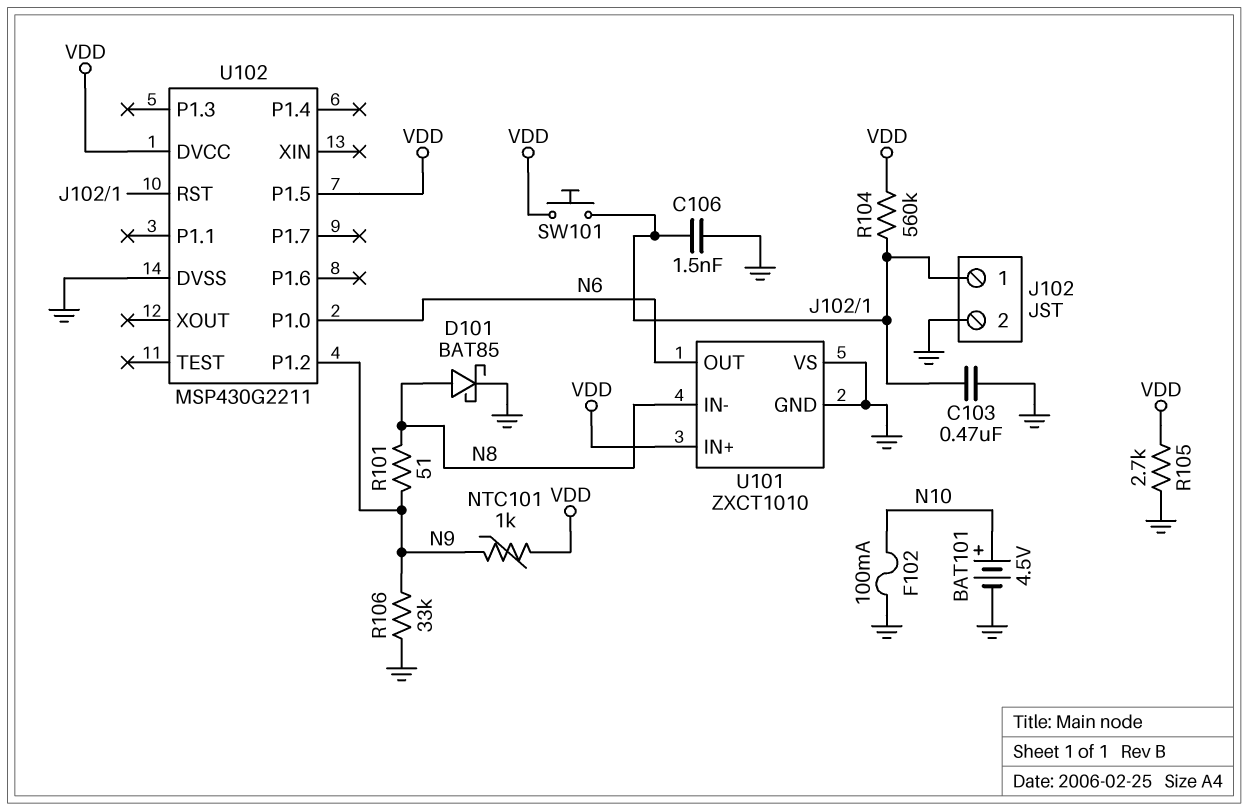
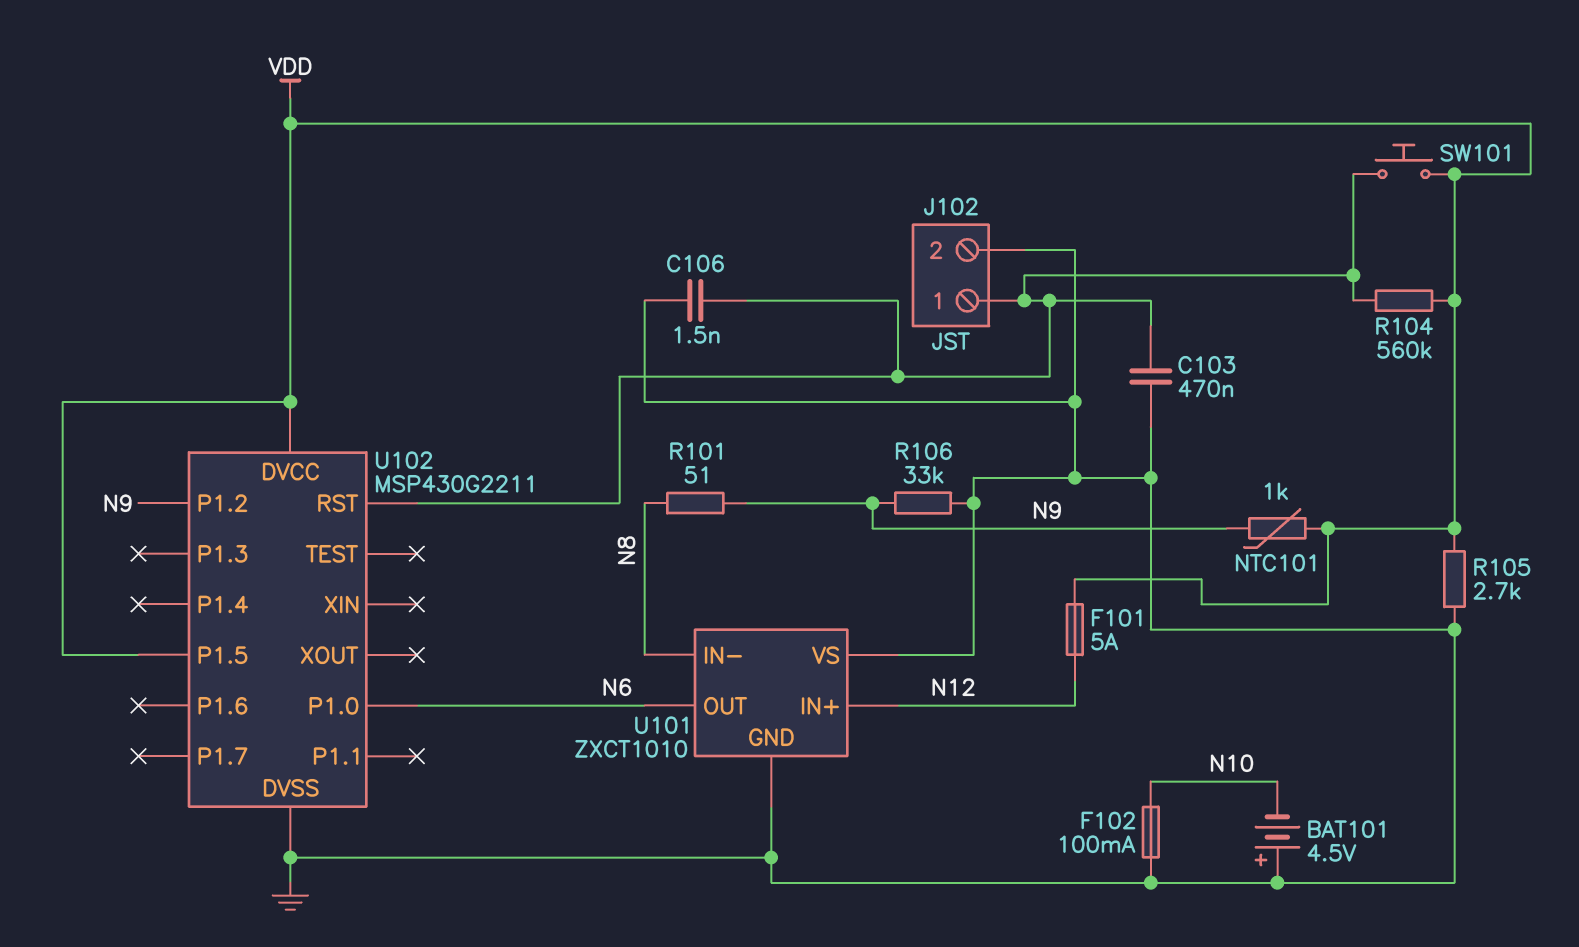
BAT101: 4.5V (plus N10, minus GND) -> 4.5V (plus GND, minus N10)
D101: schottky BAT85 (A N8, K GND) -> none
F101: none -> 5A (N12, VDD)
U101 pin IN+: VDD -> N12

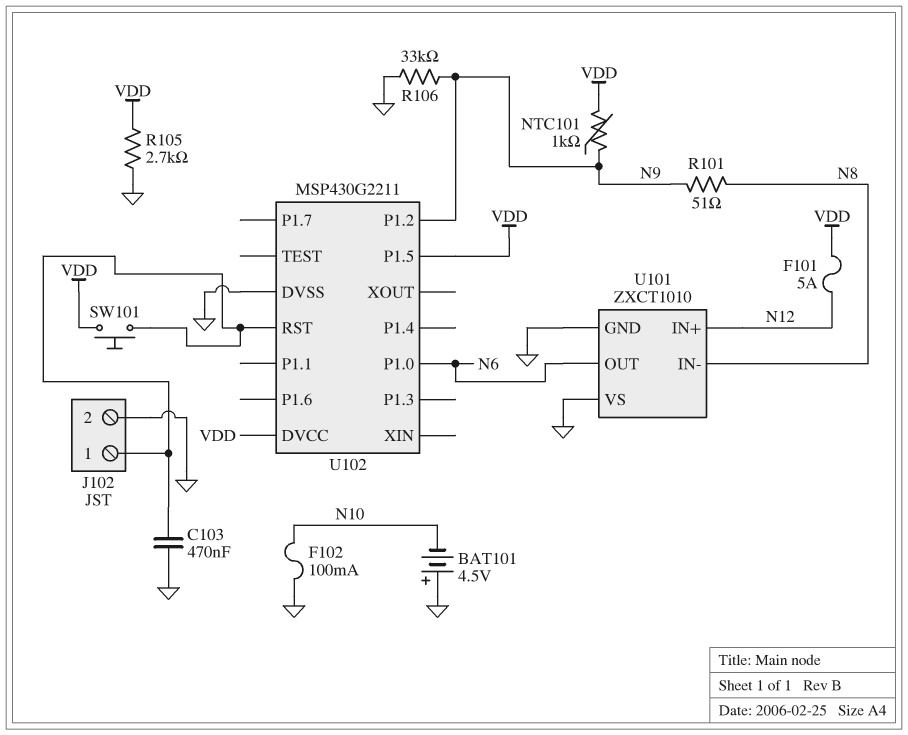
C106: 1.5nF (GND, J102/1) -> none
R104: 560k (J102/1, VDD) -> none

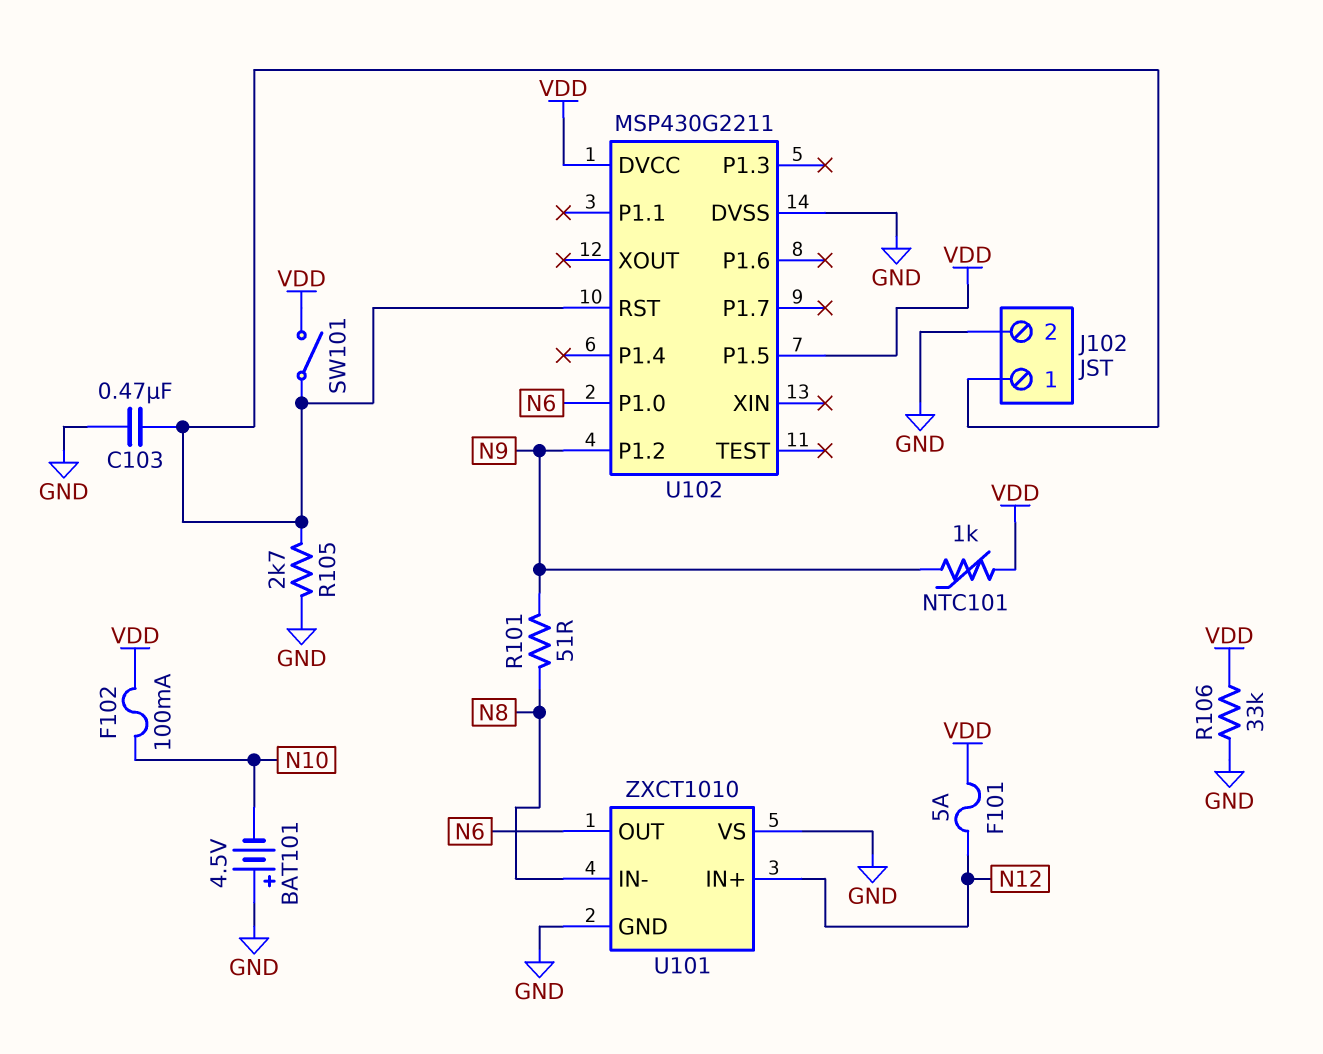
F102: 100mA (GND, N10) -> 100mA (N10, VDD)
R105: 2.7k (GND, VDD) -> 2.7k (GND, J102/1)
R106: 33k (GND, N9) -> 33k (GND, VDD)
SW101: button (J102/1, VDD) -> switch (J102/1, VDD)

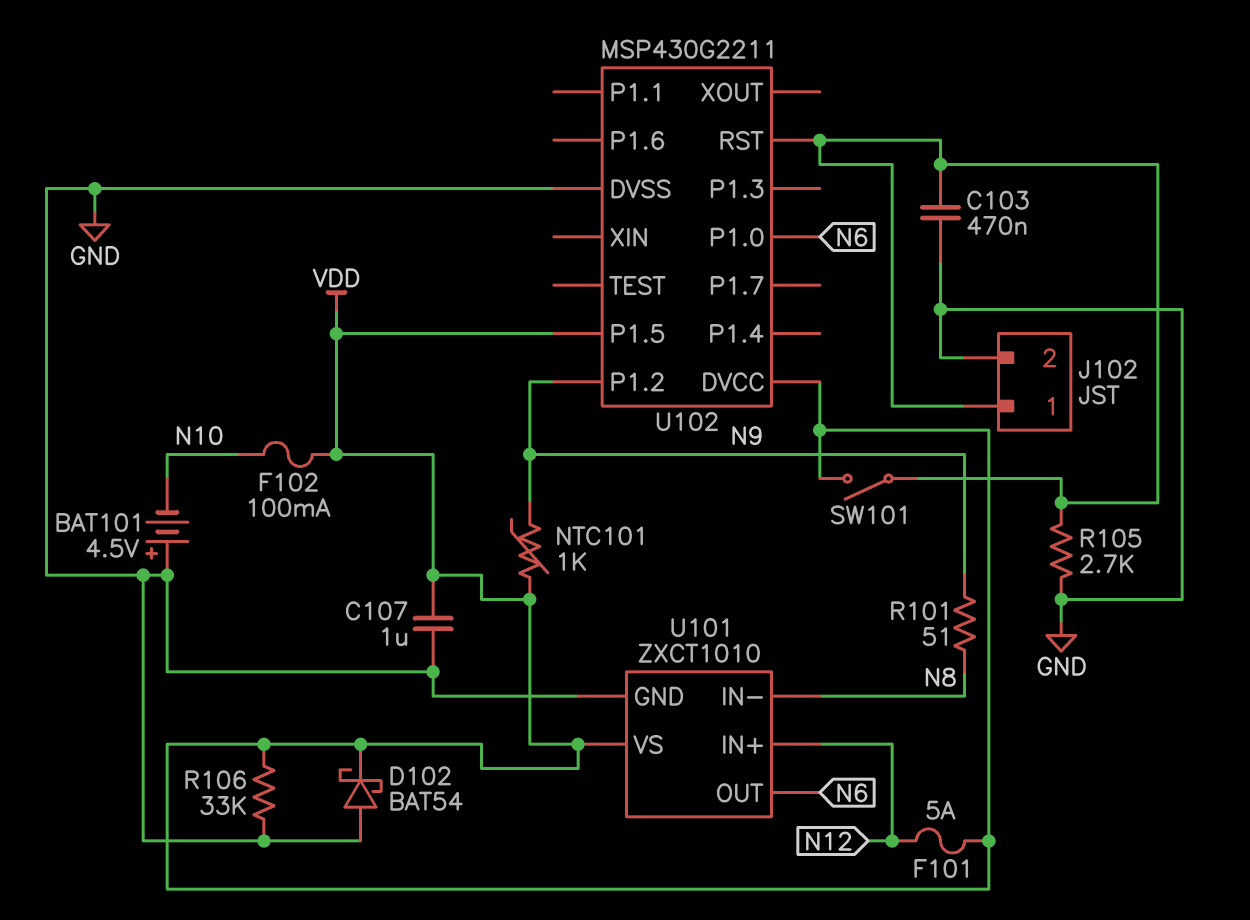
C107: none -> 1uF (GND, VDD)
D102: none -> schottky BAT54 (A GND, K VDD)
U101 pin VS: GND -> VDD

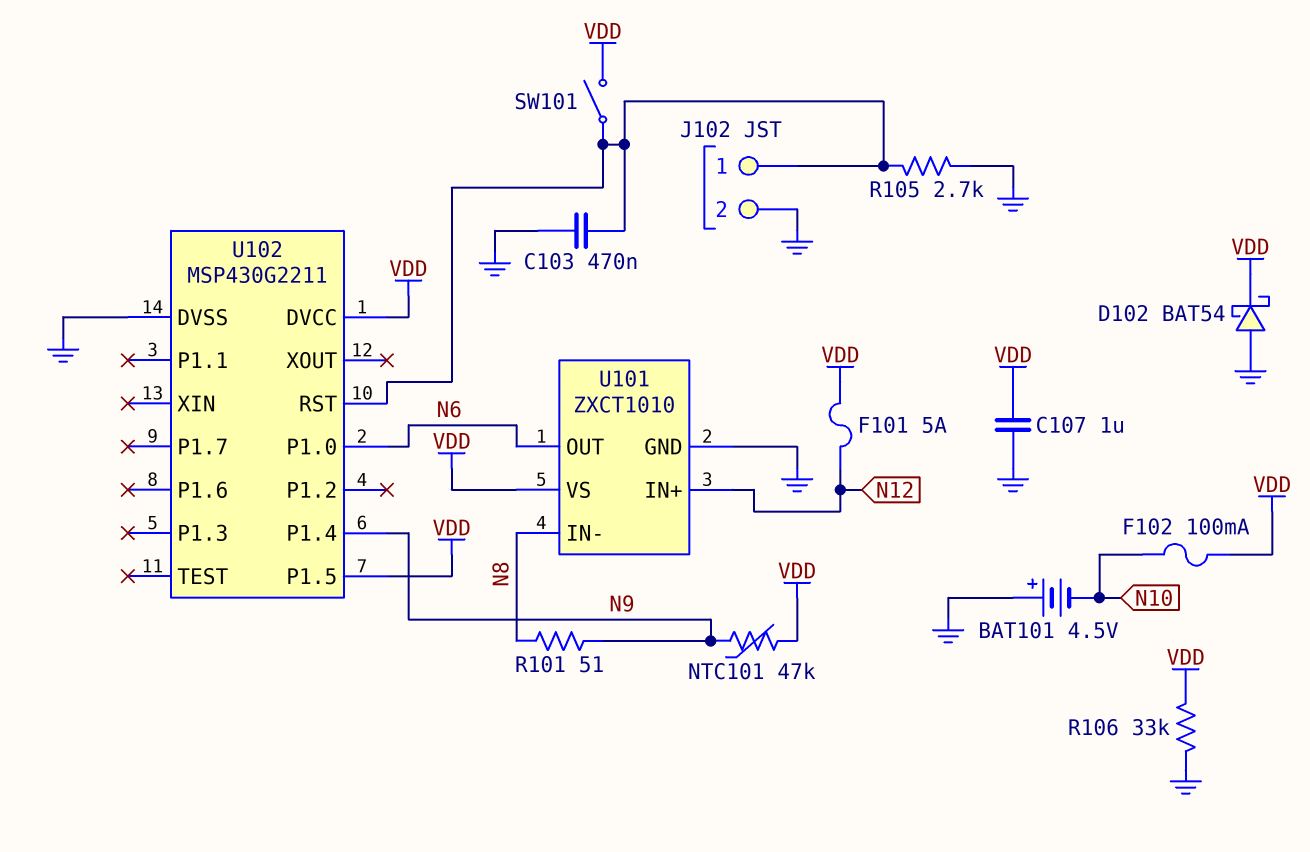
NTC101: 1k (N9, VDD) -> 47k (N9, VDD)
U102 pin P1.2: N9 -> none
U102 pin P1.4: none -> N9

